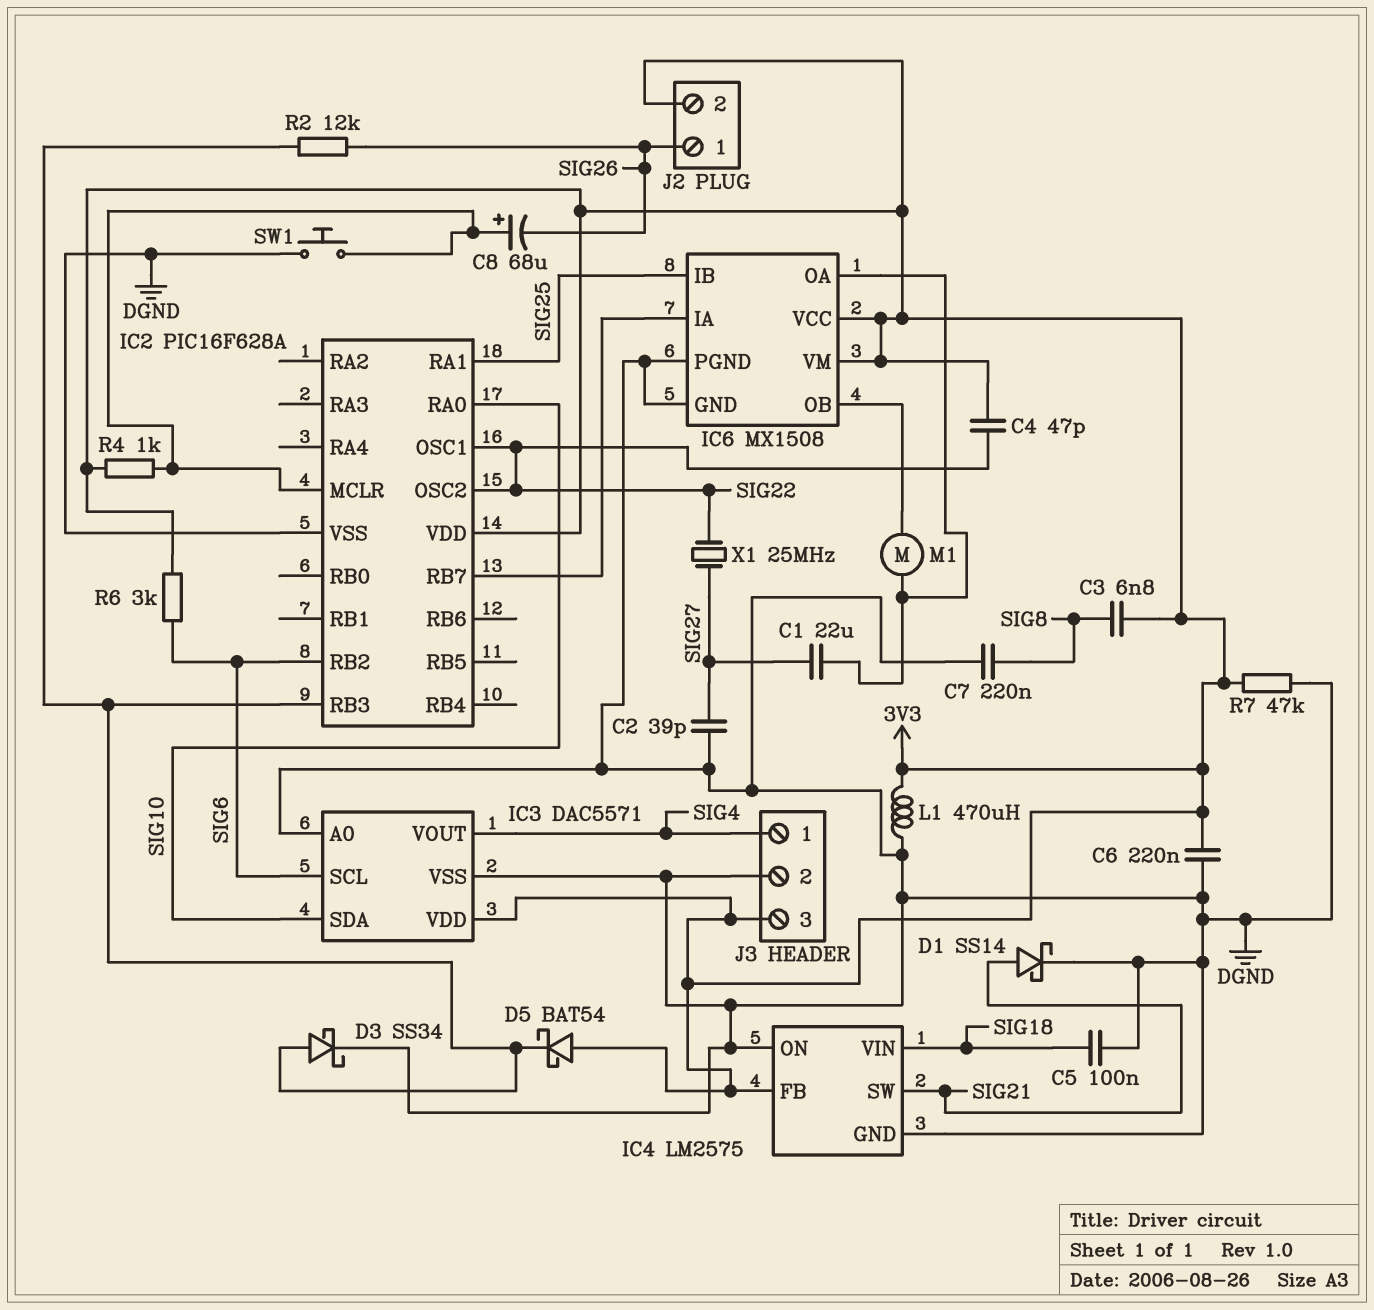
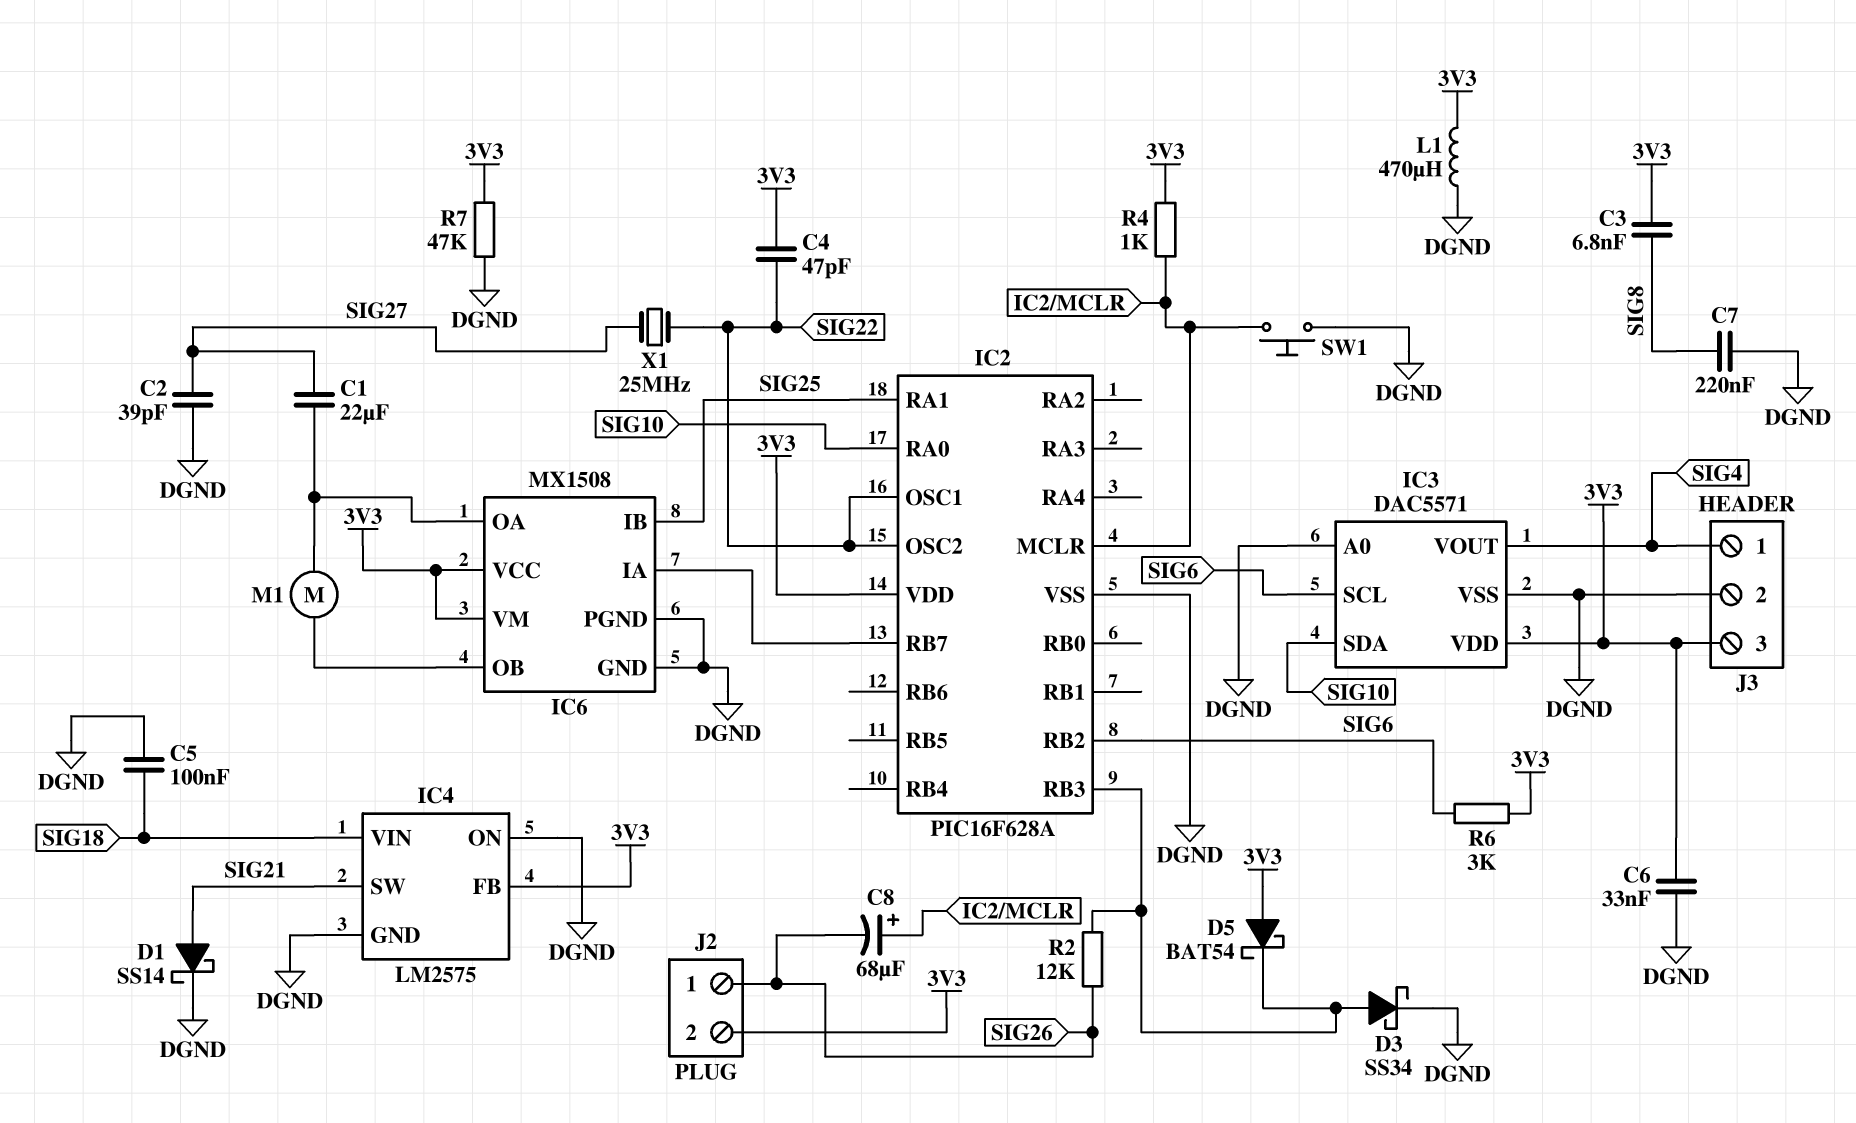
C6: 220nF (3V3, DGND) -> 33nF (3V3, DGND)

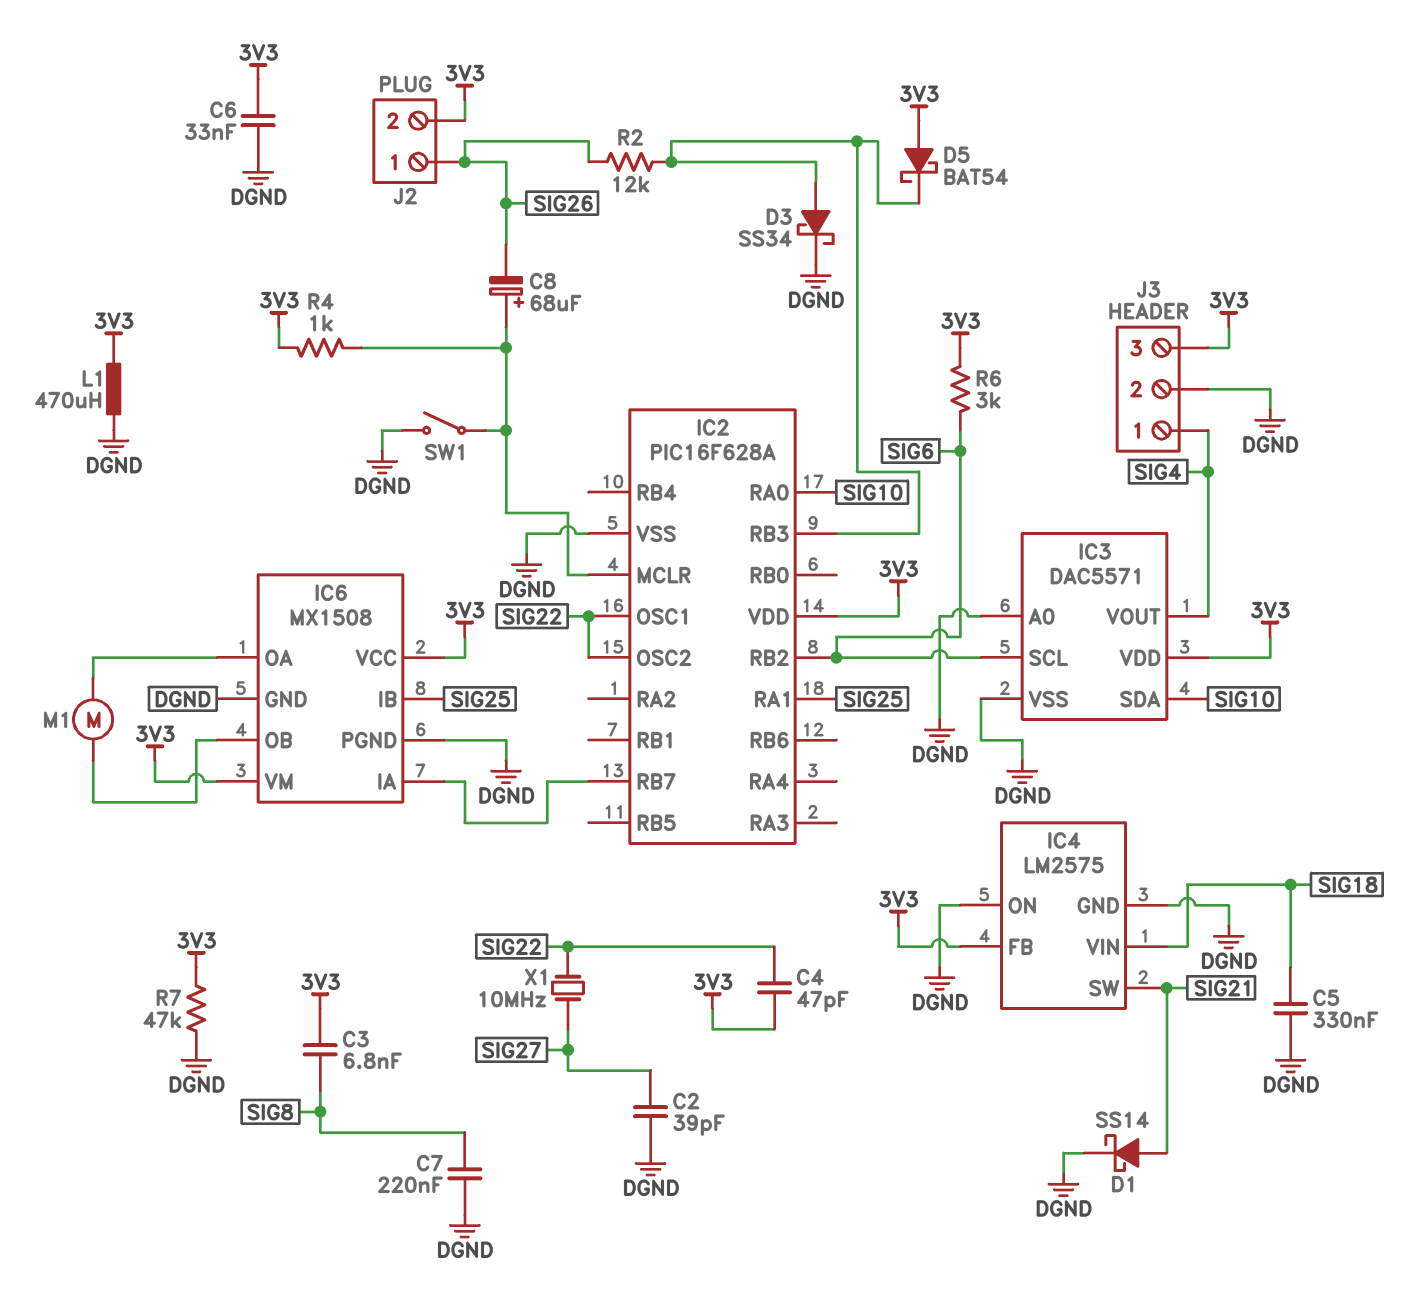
C1: 22uF (IC6/OA, SIG27) -> none
C5: 100nF (DGND, SIG18) -> 330nF (DGND, SIG18)
SW1: button (DGND, IC2/MCLR) -> switch (DGND, IC2/MCLR)
X1: 25MHz (SIG22, SIG27) -> 10MHz (SIG22, SIG27)

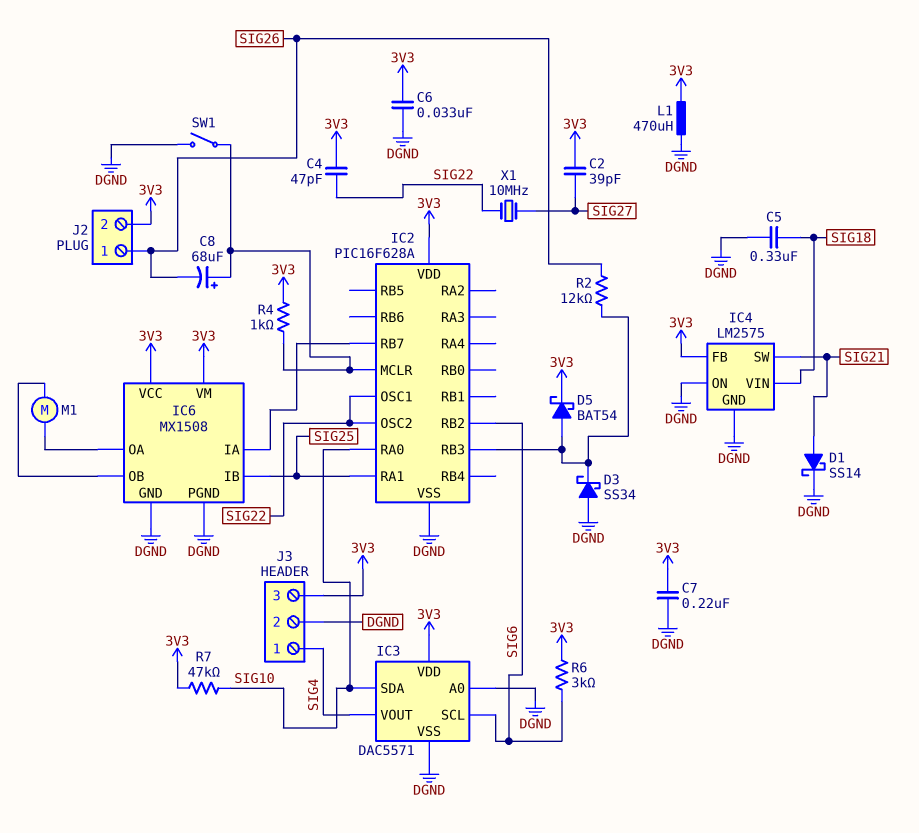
C2: 39pF (DGND, SIG27) -> 39pF (3V3, SIG27)
C3: 6.8nF (3V3, SIG8) -> none
C7: 220nF (DGND, SIG8) -> 220nF (3V3, DGND)
D3: schottky SS34 (A IC2/RB3, K DGND) -> schottky SS34 (A DGND, K IC2/RB3)
D5: schottky BAT54 (A 3V3, K IC2/RB3) -> schottky BAT54 (A IC2/RB3, K 3V3)
R7: 47k (3V3, DGND) -> 47k (3V3, SIG10)

